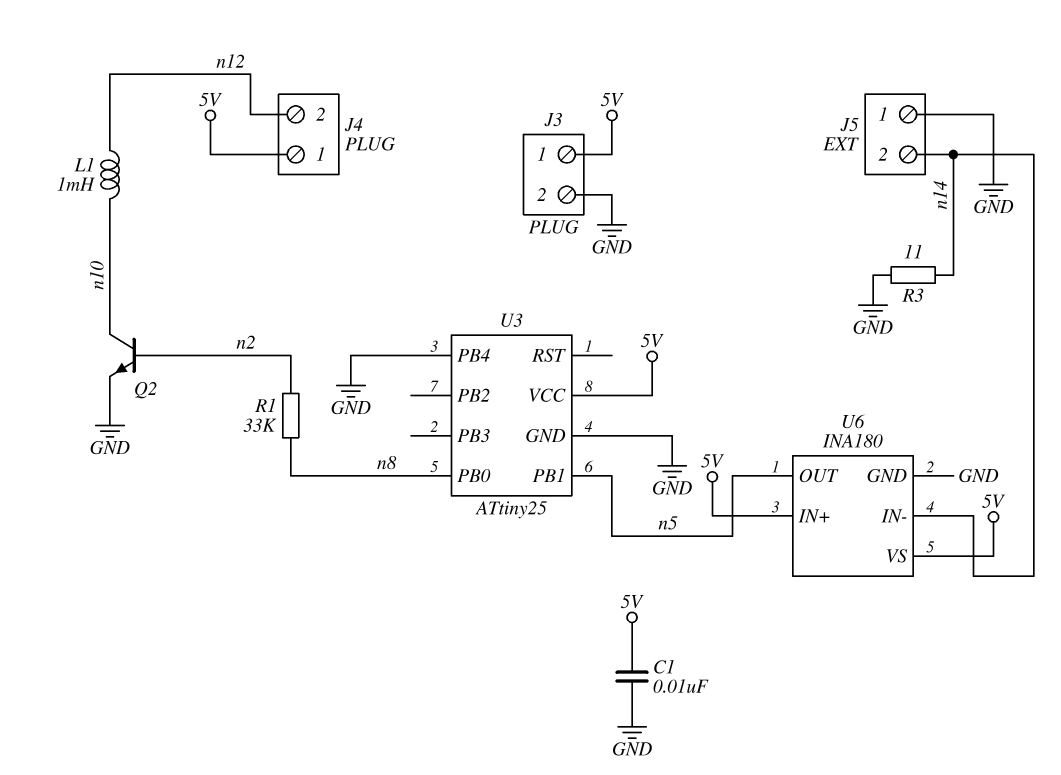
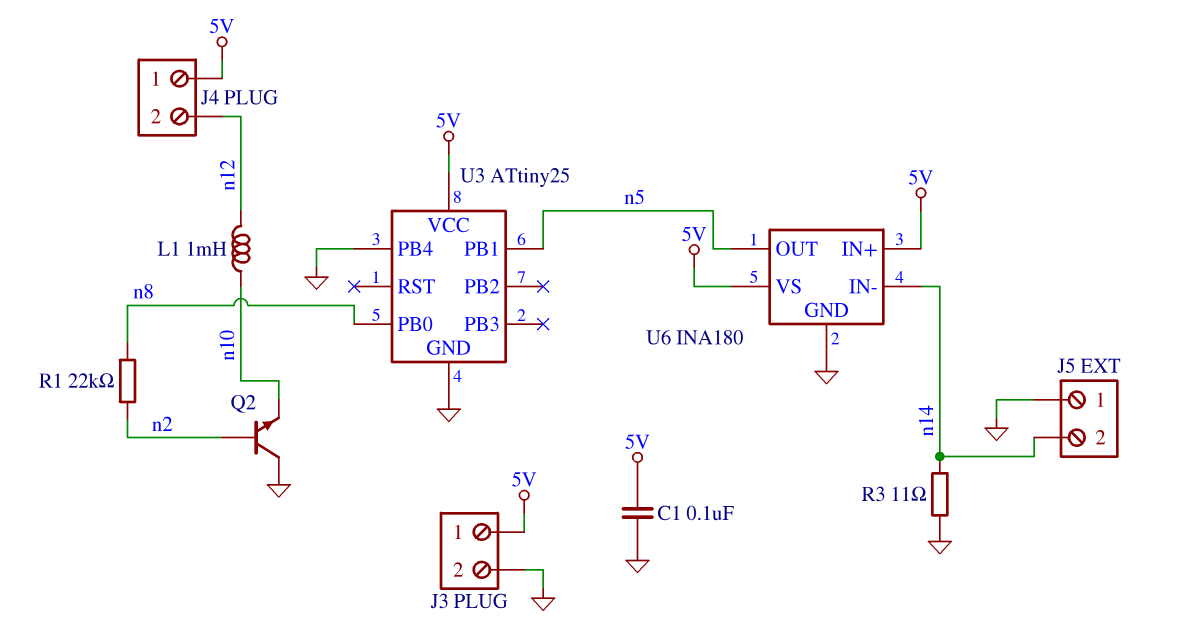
C1: 10nF (5V, GND) -> 100nF (5V, GND)
Q2: NPN (B n2, C n10, E GND) -> NPN (B n2, C GND, E n10)
R1: 33k (n2, n8) -> 22k (n2, n8)

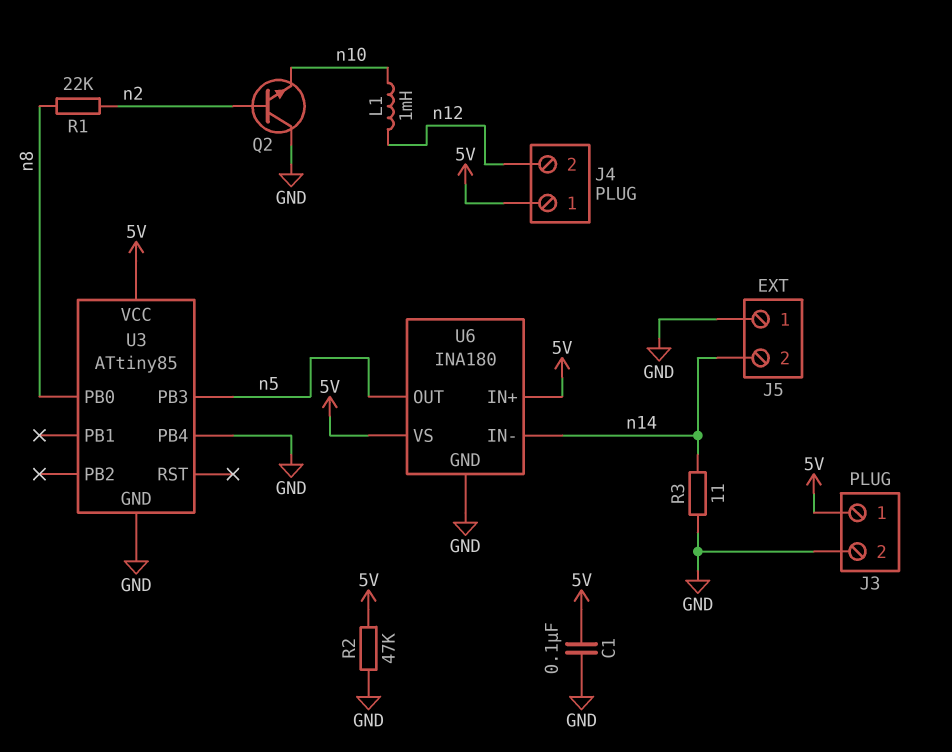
R2: none -> 47k (5V, GND)
U3: ATtiny25 -> ATtiny85
U3 pin PB1: n5 -> none
U3 pin PB3: none -> n5

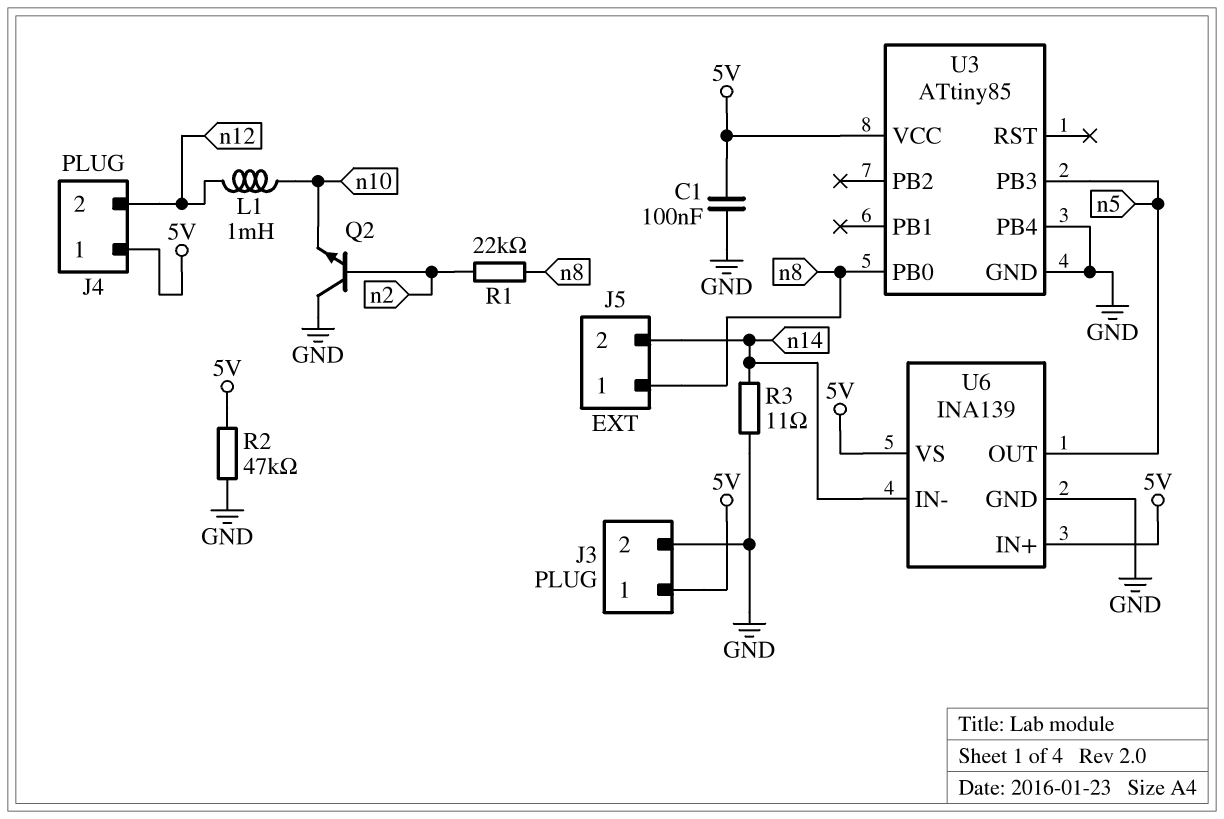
J5 pin 1: GND -> n8
U6: INA180 -> INA139

